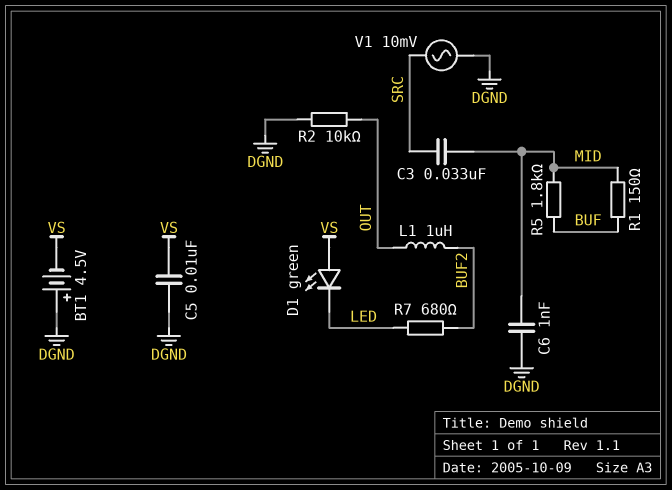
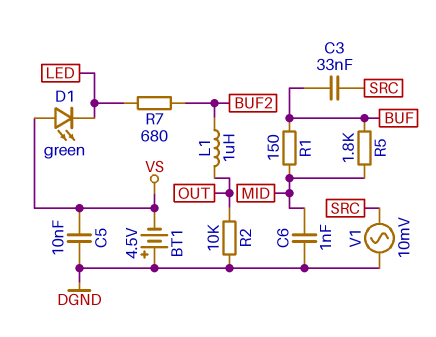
C3: 33nF (MID, SRC) -> 33nF (BUF, SRC)

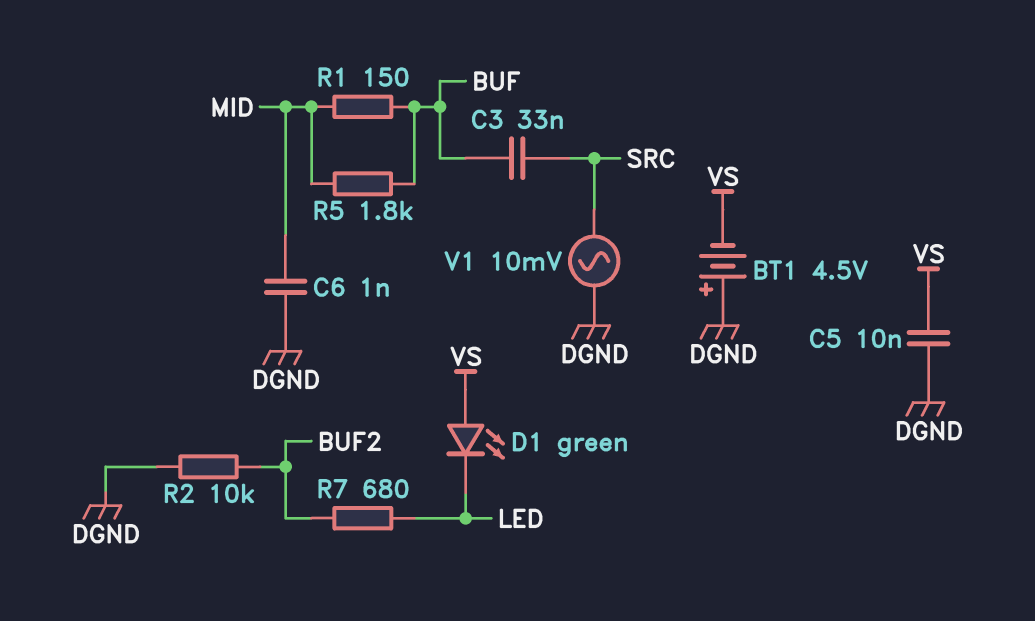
L1: 1uH (BUF2, OUT) -> none
R2: 10k (DGND, OUT) -> 10k (BUF2, DGND)

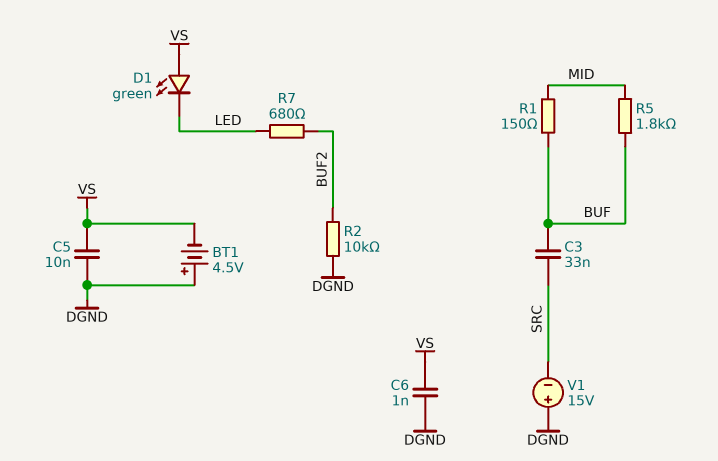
C6: 1nF (DGND, MID) -> 1nF (DGND, VS)
V1: AC 10mV (DGND, SRC) -> 15V (plus DGND, minus SRC)

